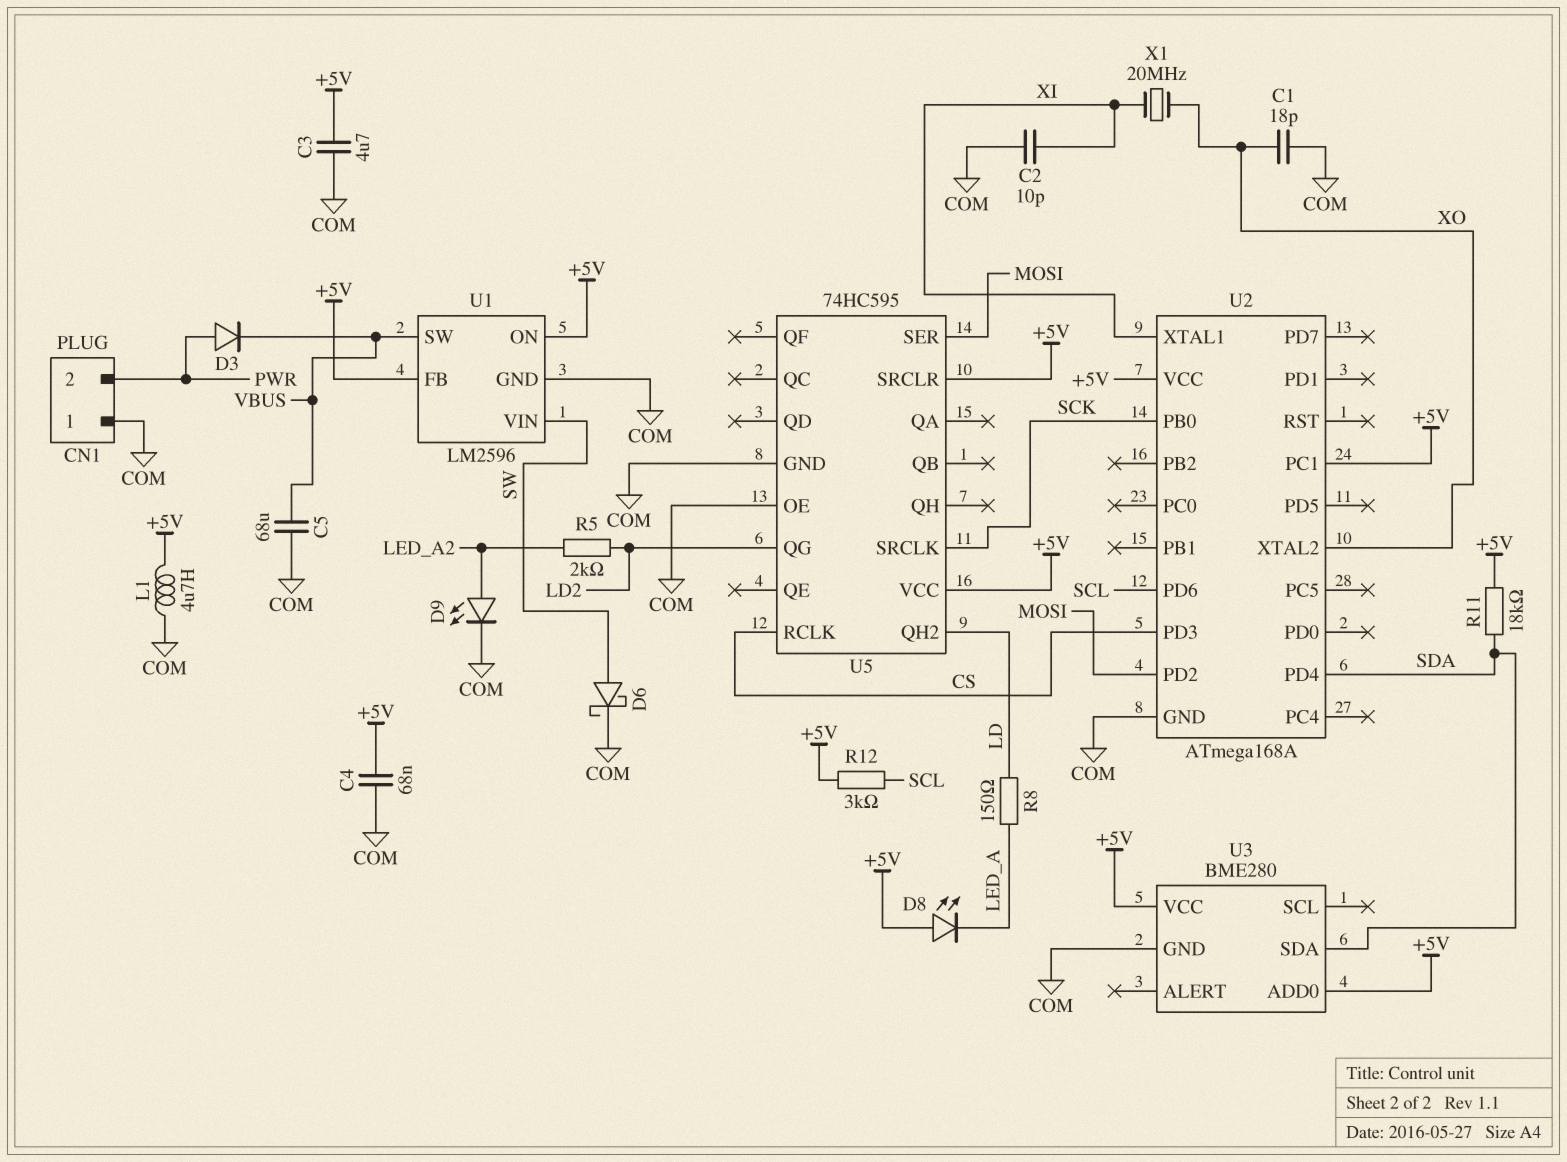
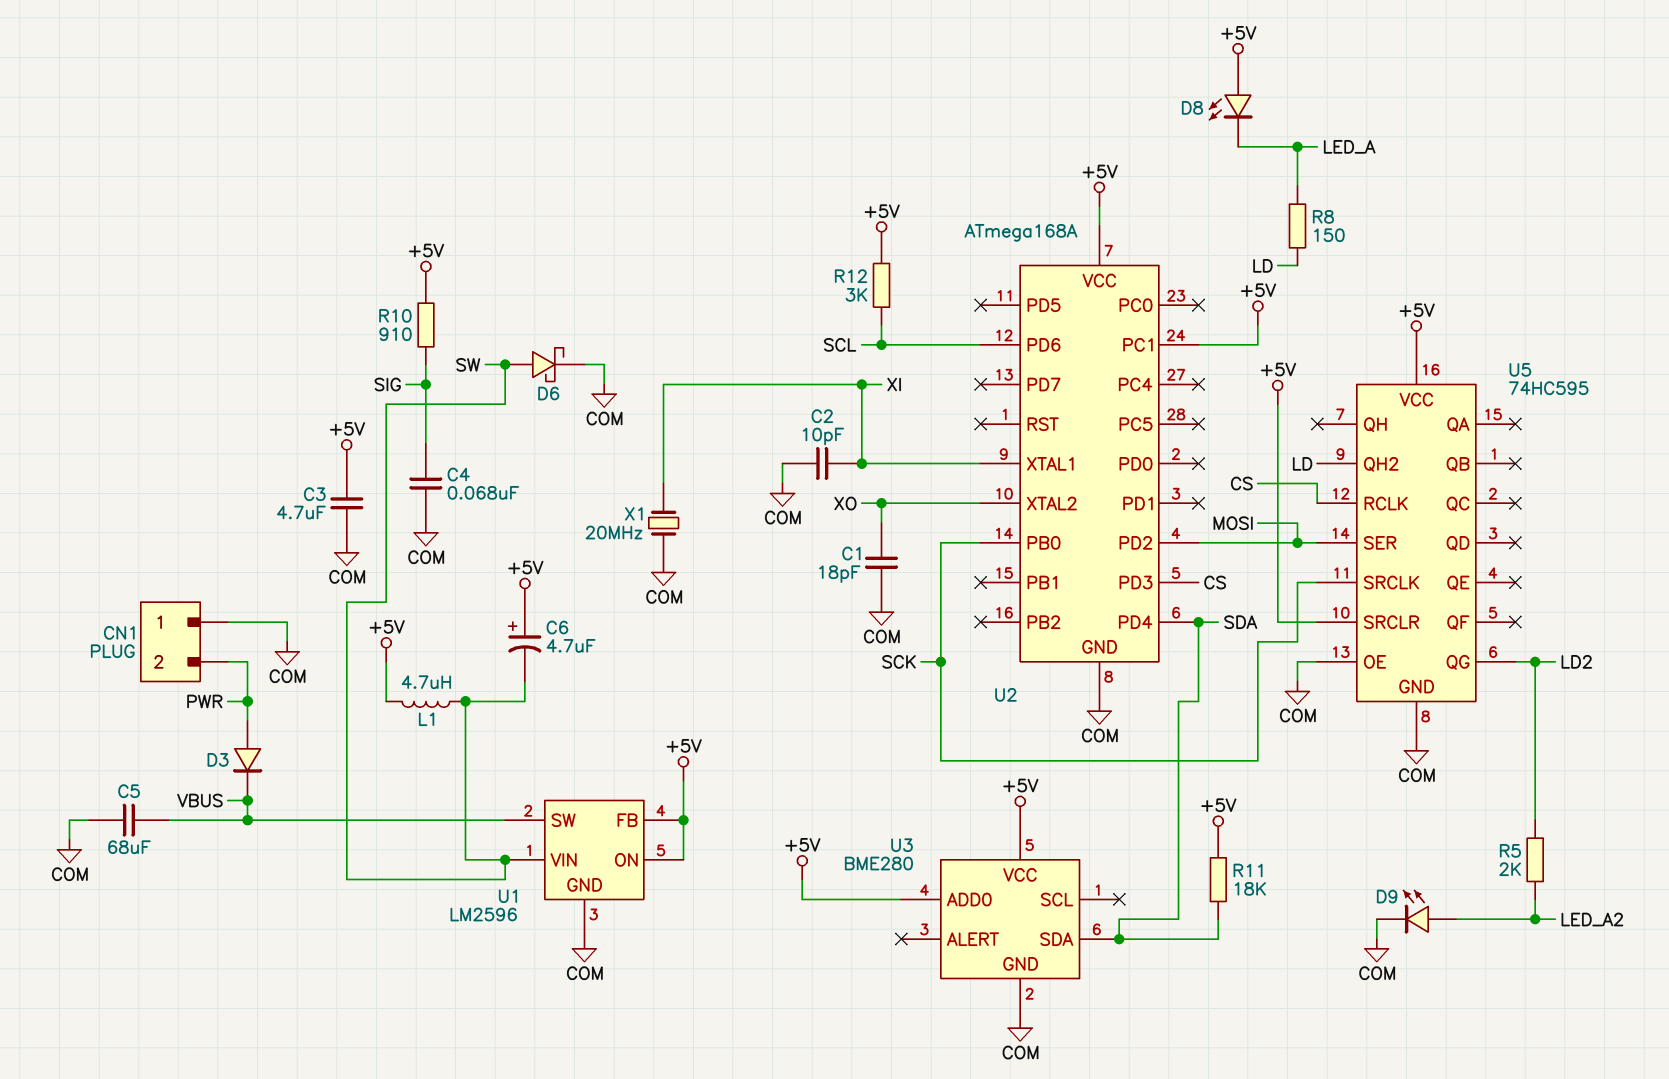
C4: 68nF (+5V, COM) -> 68nF (COM, SIG)
C6: none -> 4.7uF (plus +5V, minus SW)
L1: 4.7uH (+5V, COM) -> 4.7uH (+5V, SW)
R10: none -> 910 (+5V, SIG)
X1: 20MHz (XI, XO) -> 20MHz (COM, XI)

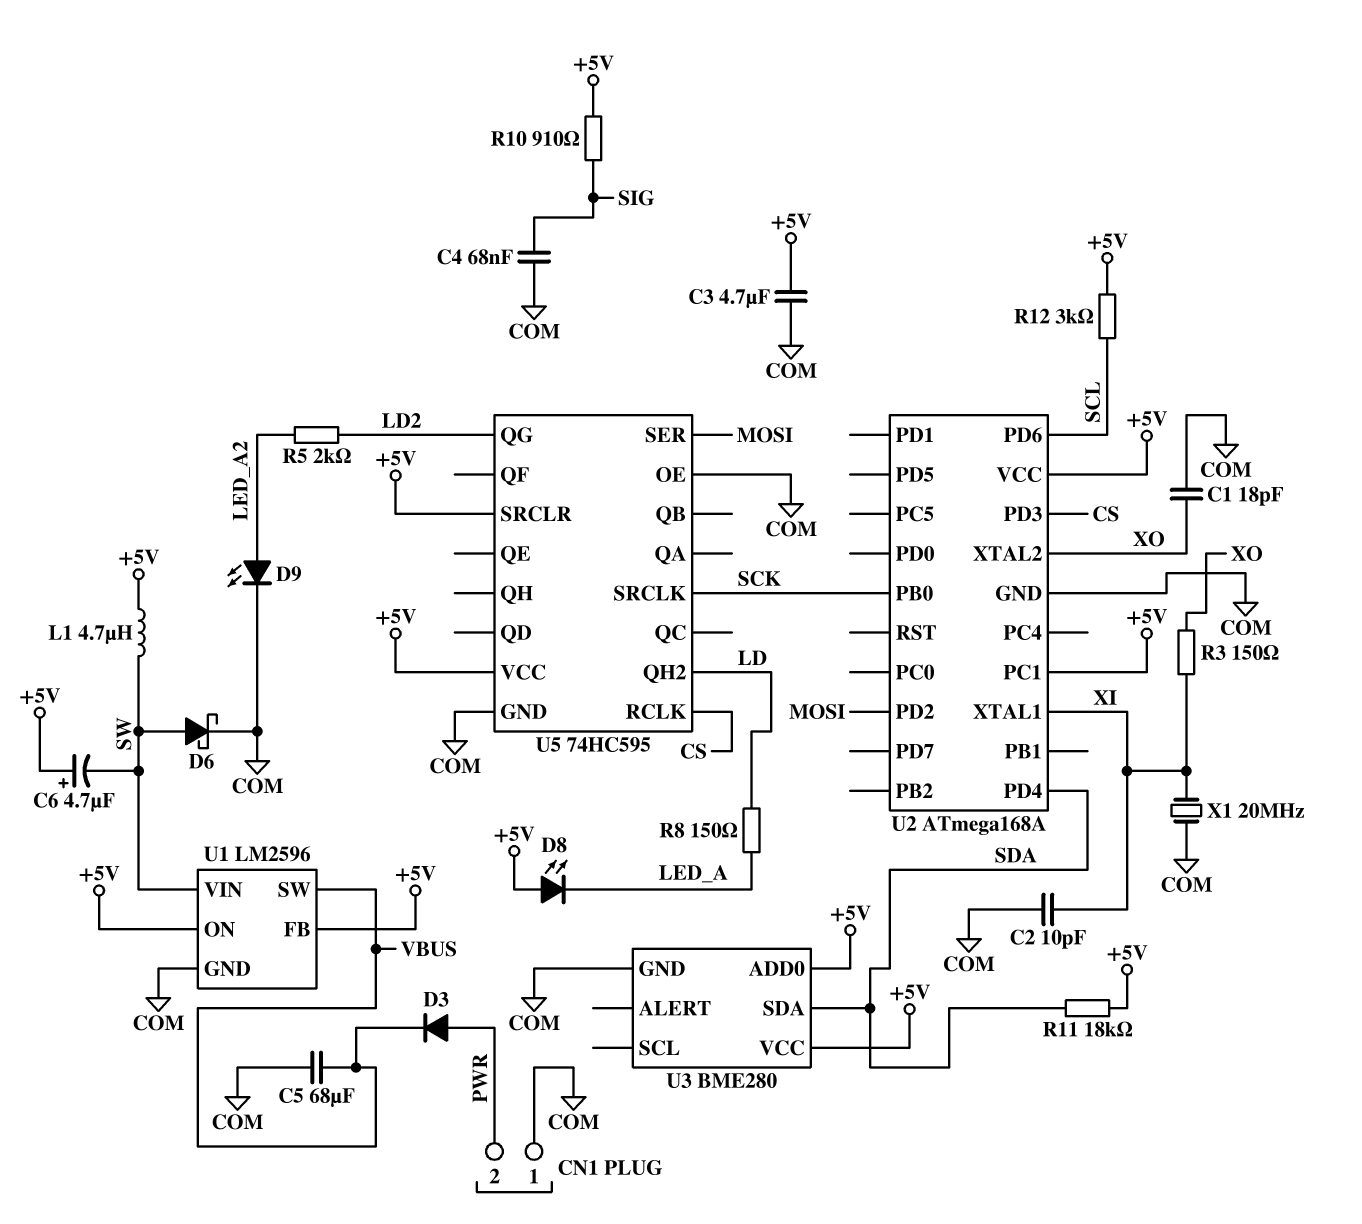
R3: none -> 150 (XI, XO)

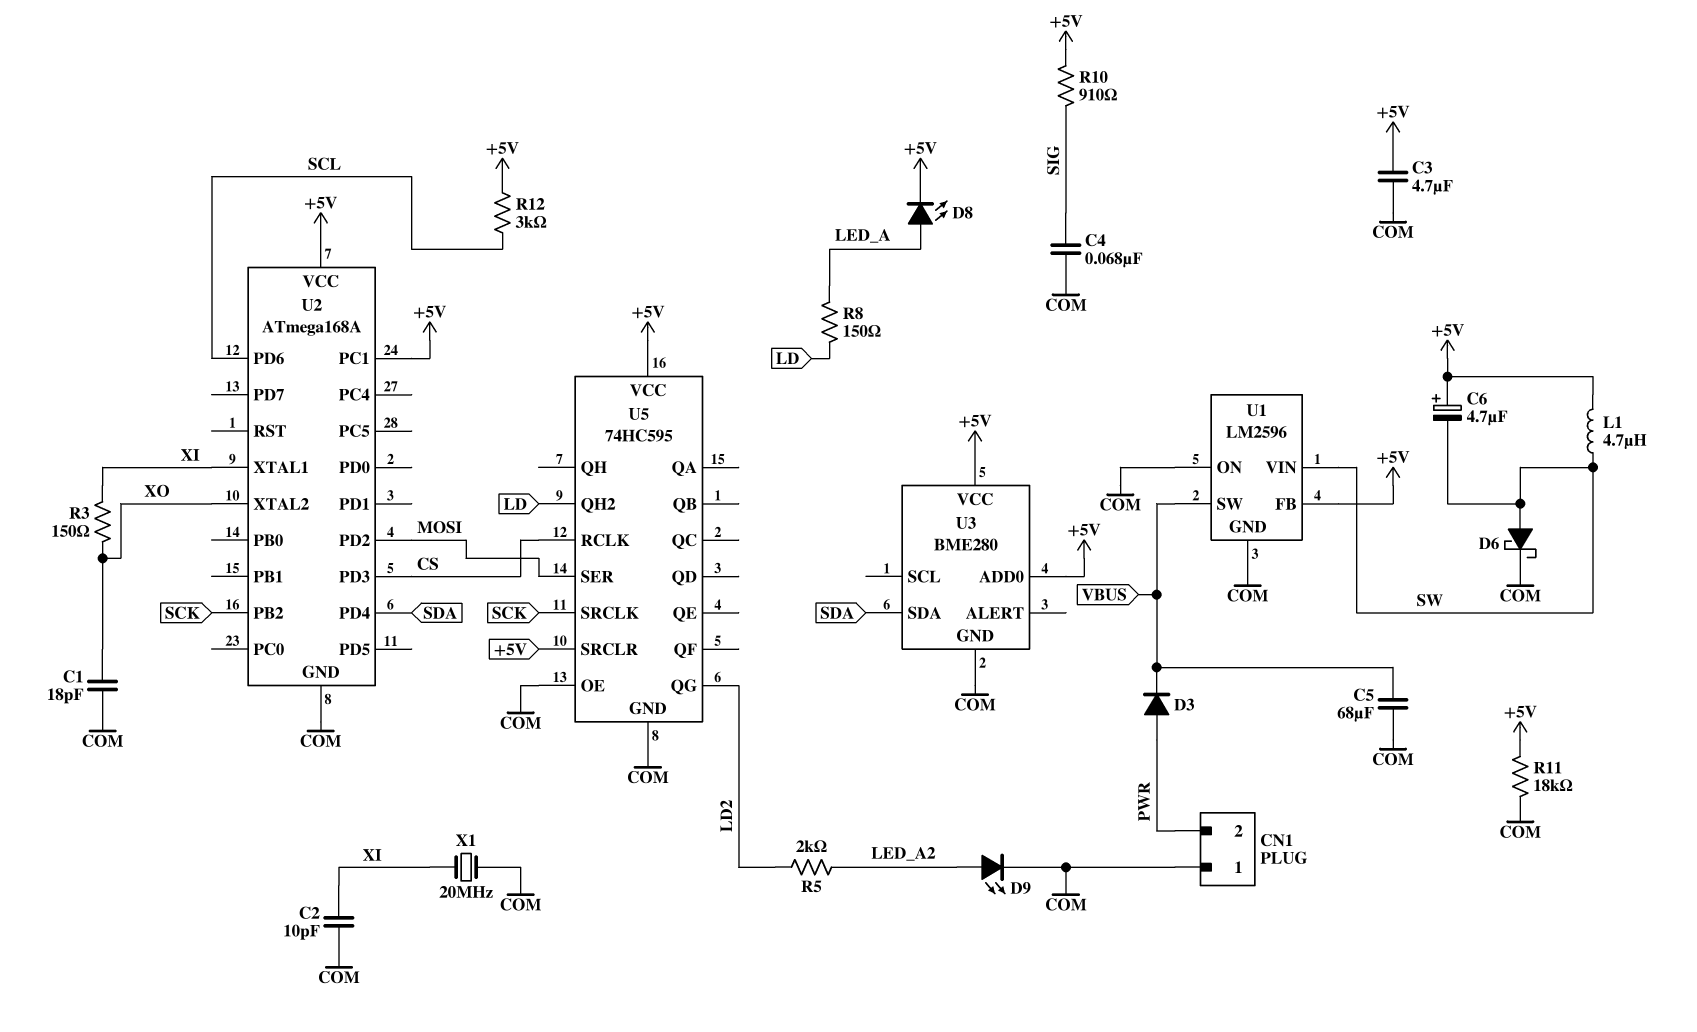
D8: LED (A +5V, K LED_A) -> LED (A LED_A, K +5V)
R11: 18k (+5V, SDA) -> 18k (+5V, COM)
U1 pin ON: +5V -> COM
U2 pin PB0: SCK -> none
U2 pin PB2: none -> SCK

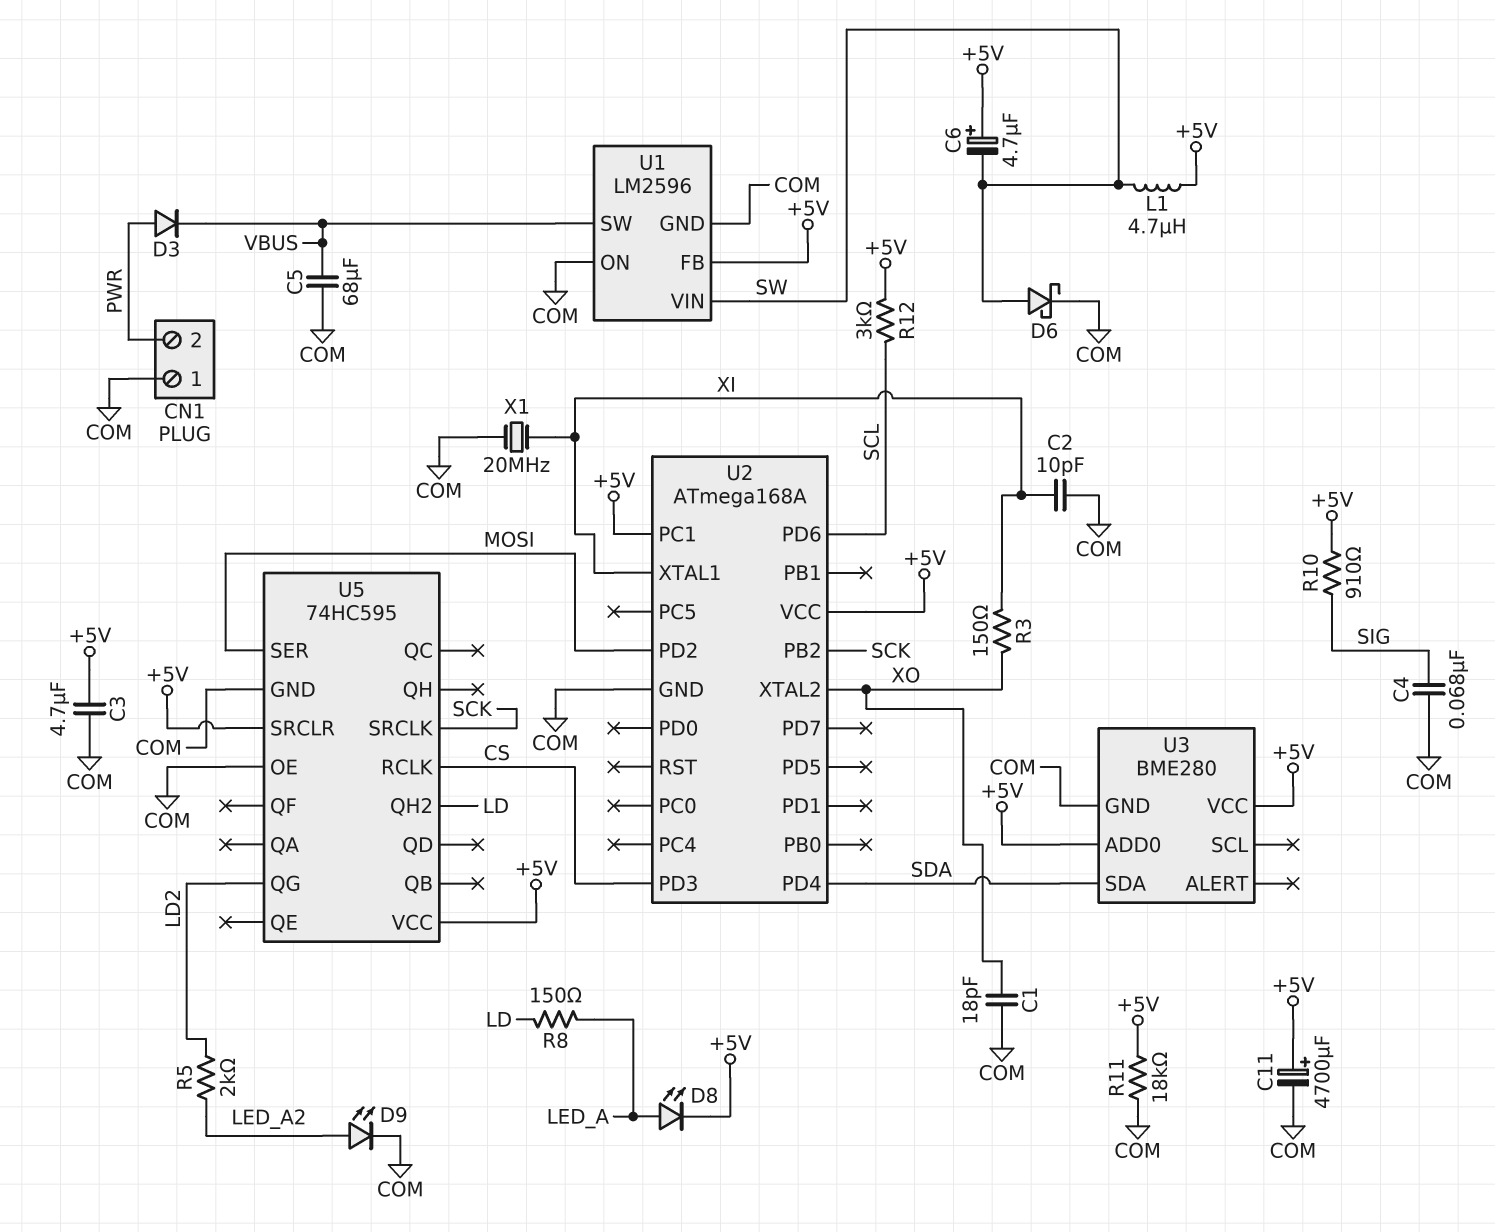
C11: none -> 4700uF (plus +5V, minus COM)

